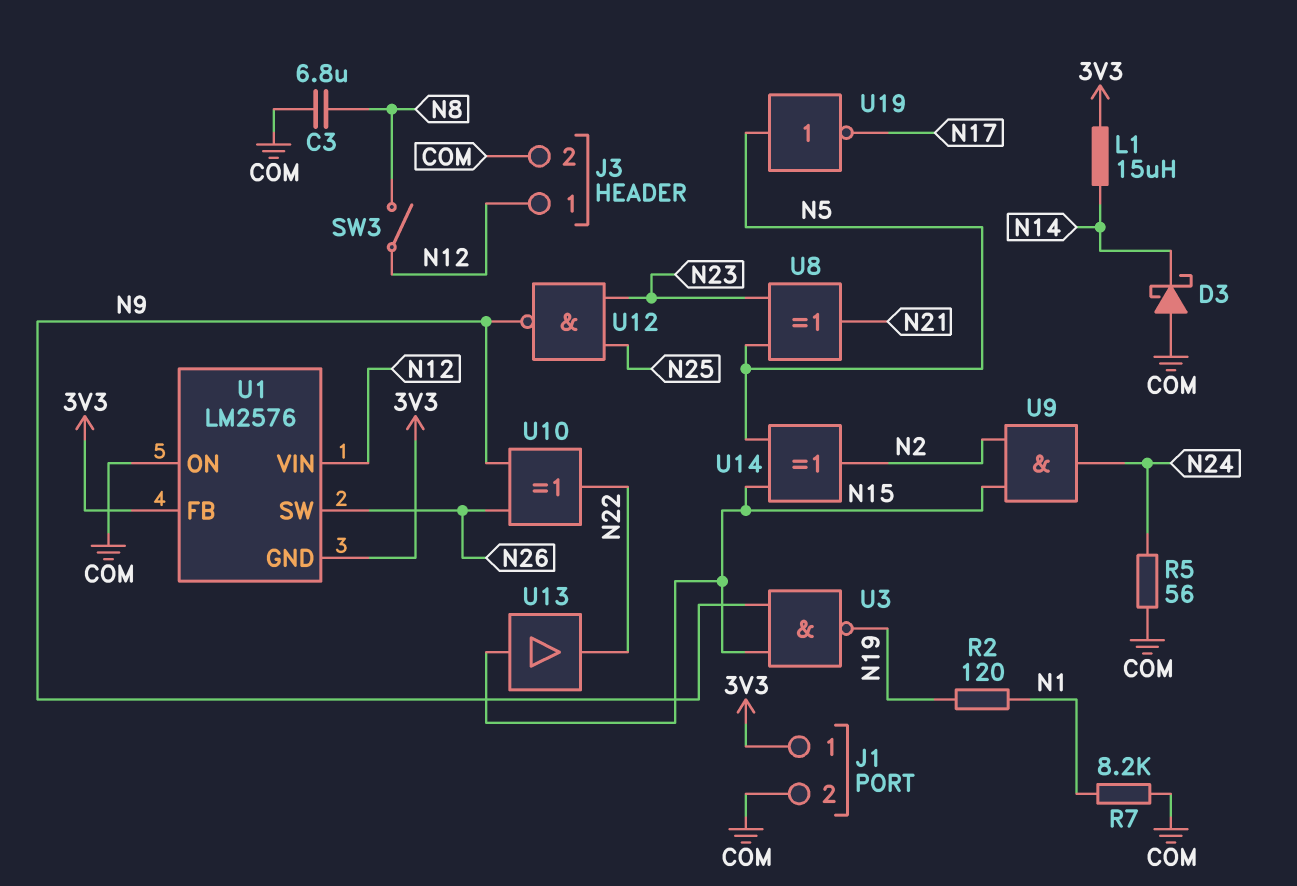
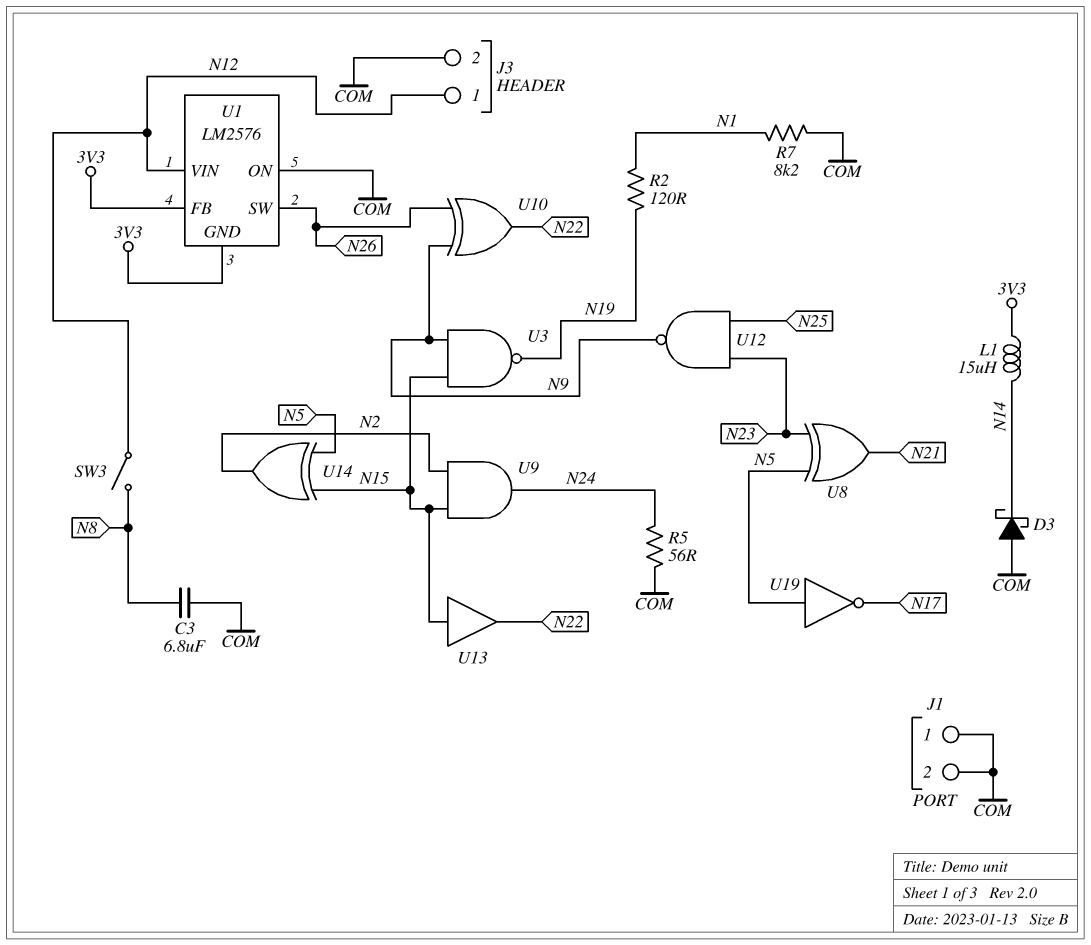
J1 pin 1: 3V3 -> COM

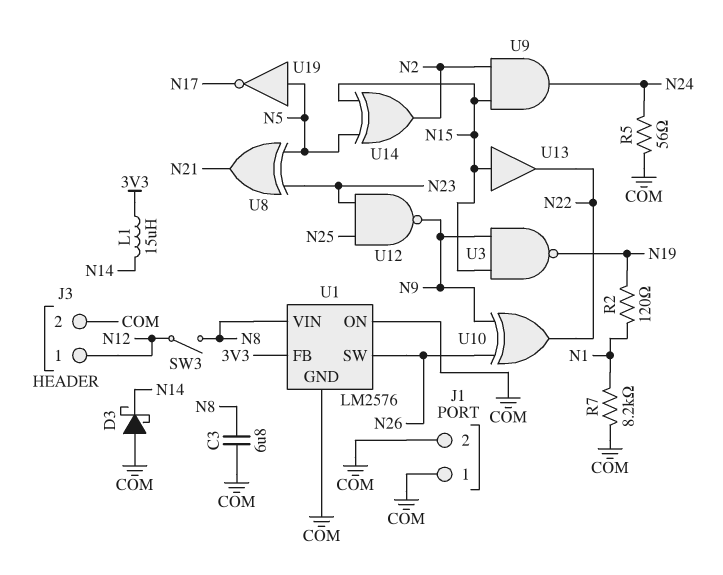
U1 pin GND: 3V3 -> COM
U1 pin VIN: N12 -> N8

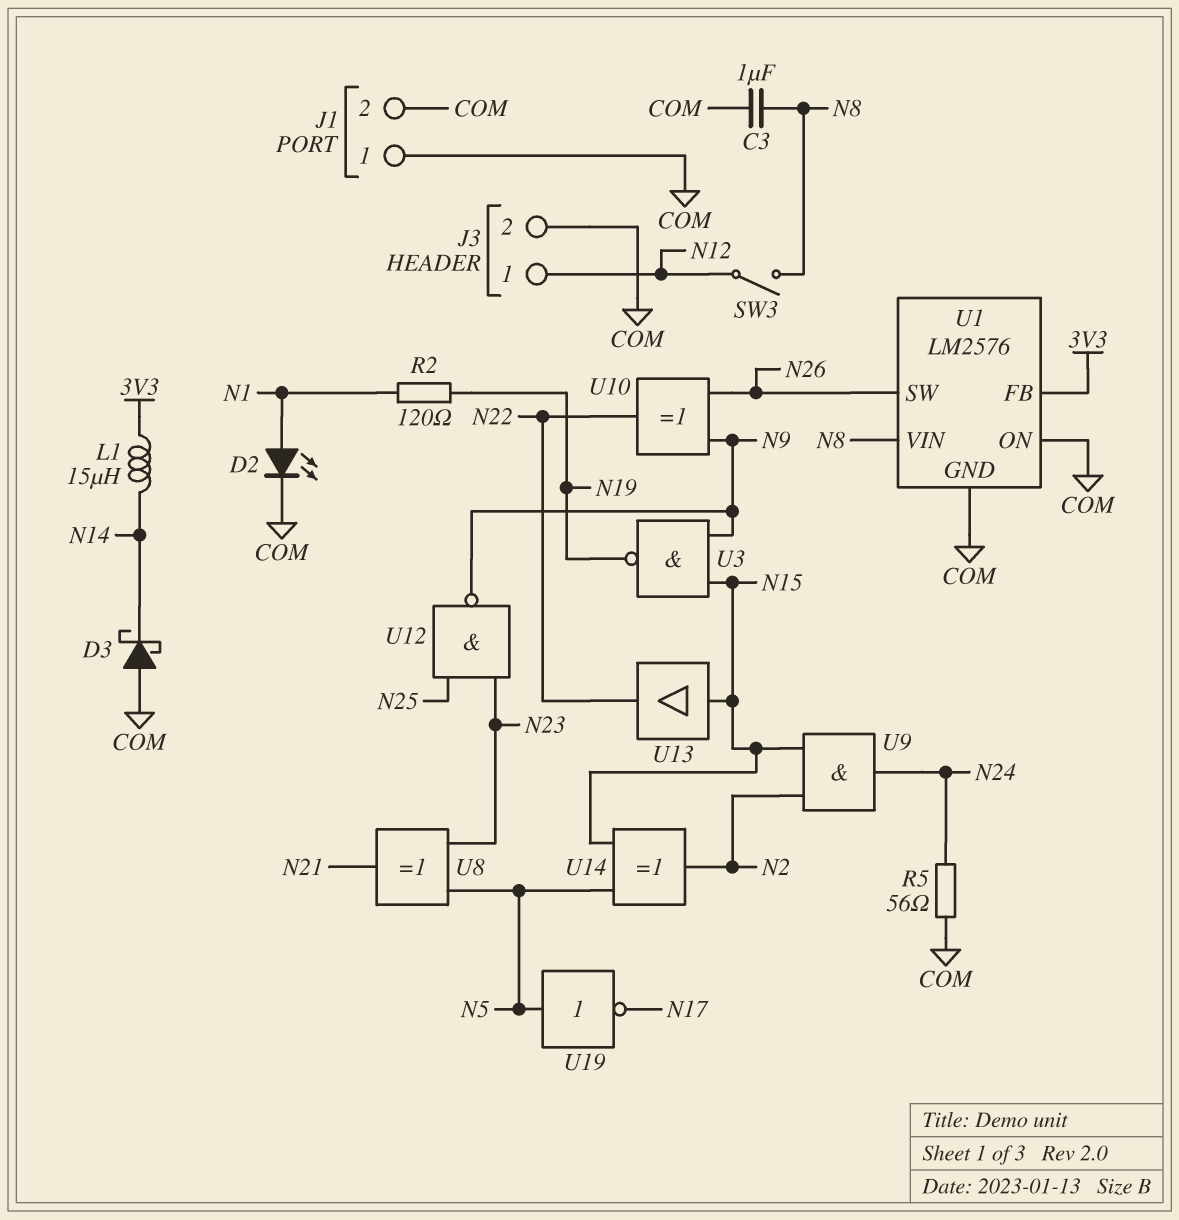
C3: 6.8uF (COM, N8) -> 1uF (COM, N8)
D2: none -> LED (A N1, K COM)
R7: 8.2k (COM, N1) -> none

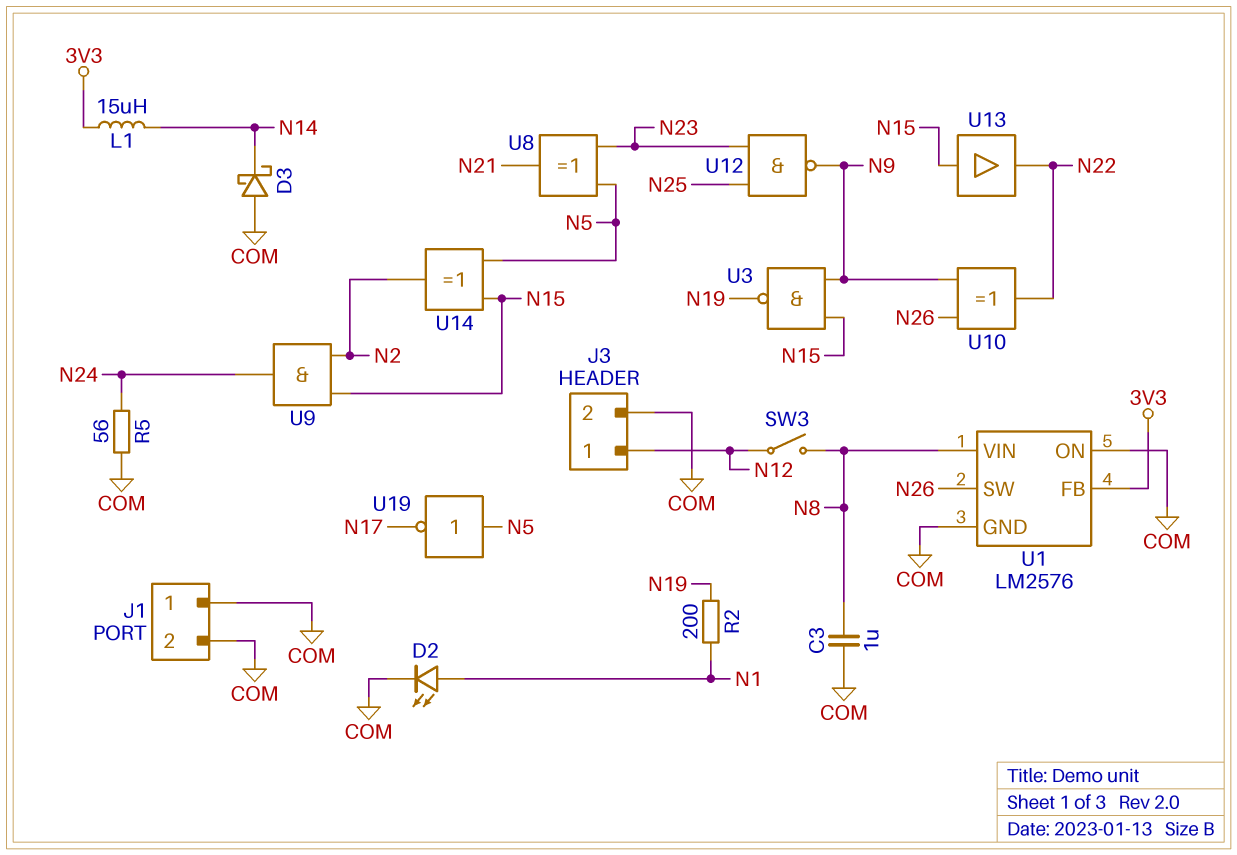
R2: 120 (N1, N19) -> 200 (N1, N19)

